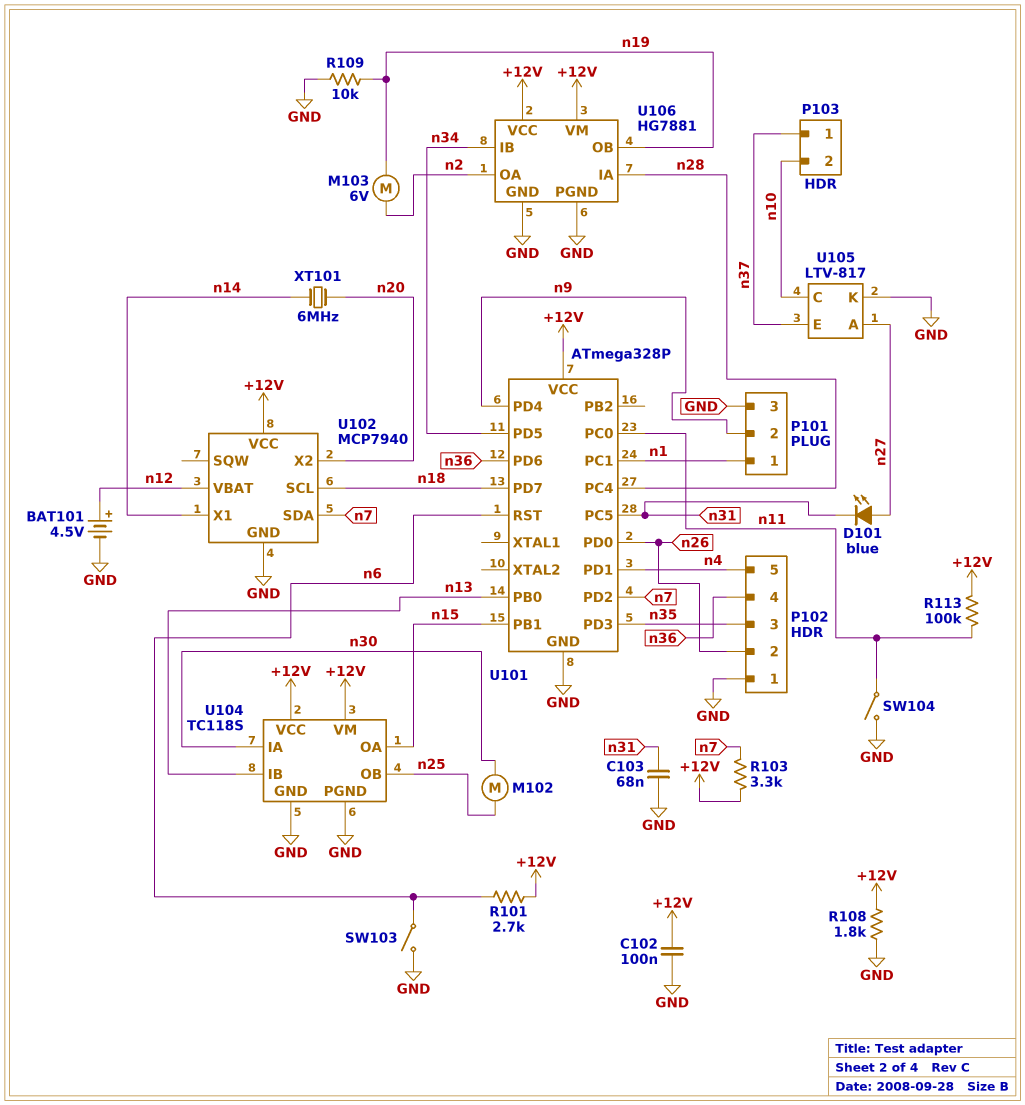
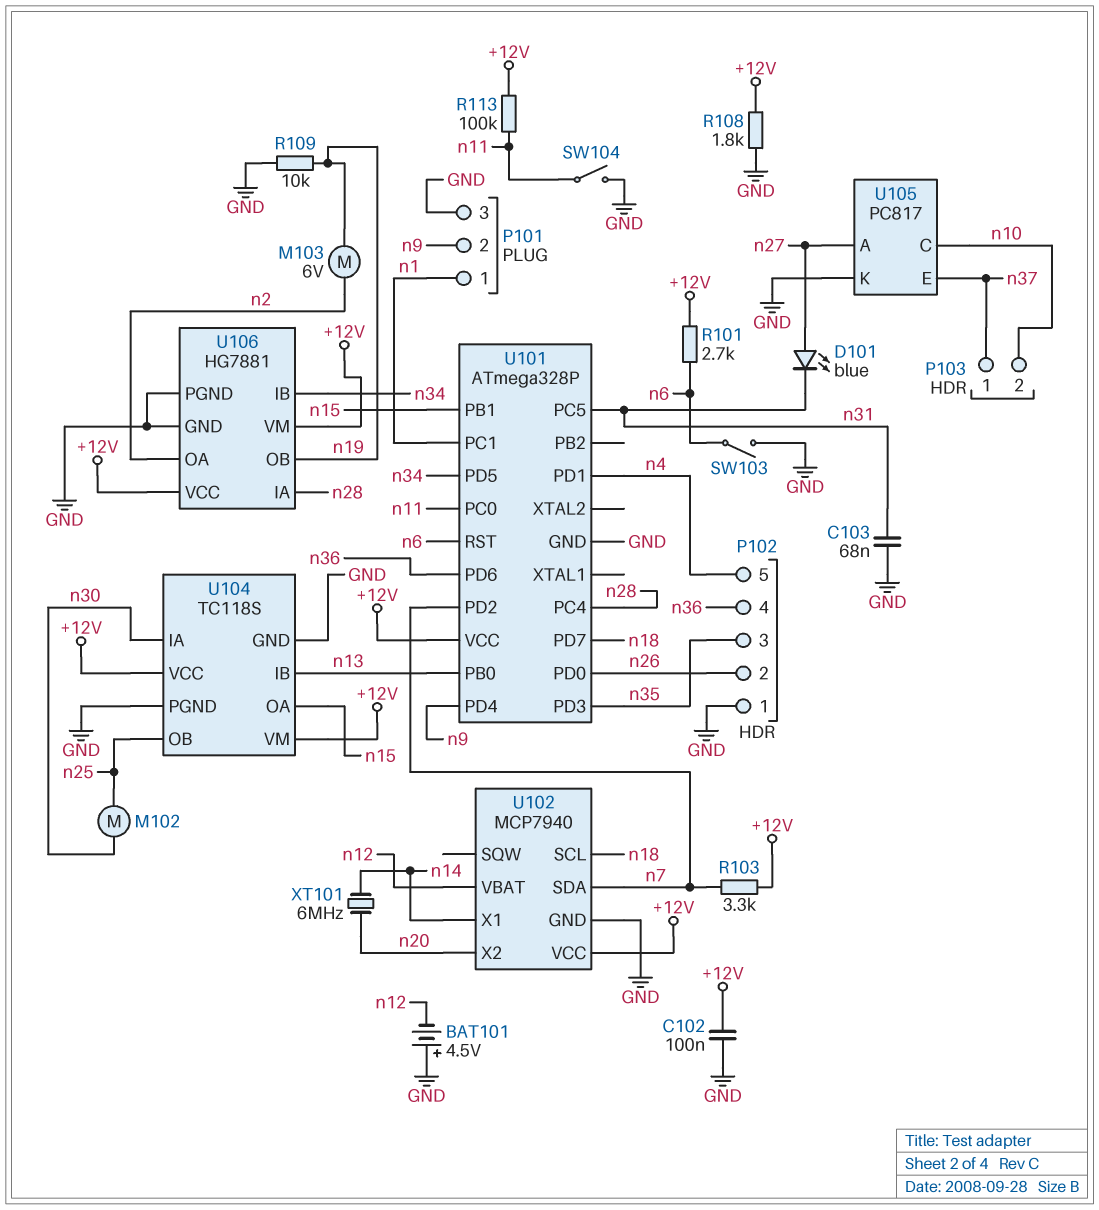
BAT101: 4.5V (plus n12, minus GND) -> 4.5V (plus GND, minus n12)
U105: LTV-817 -> PC817

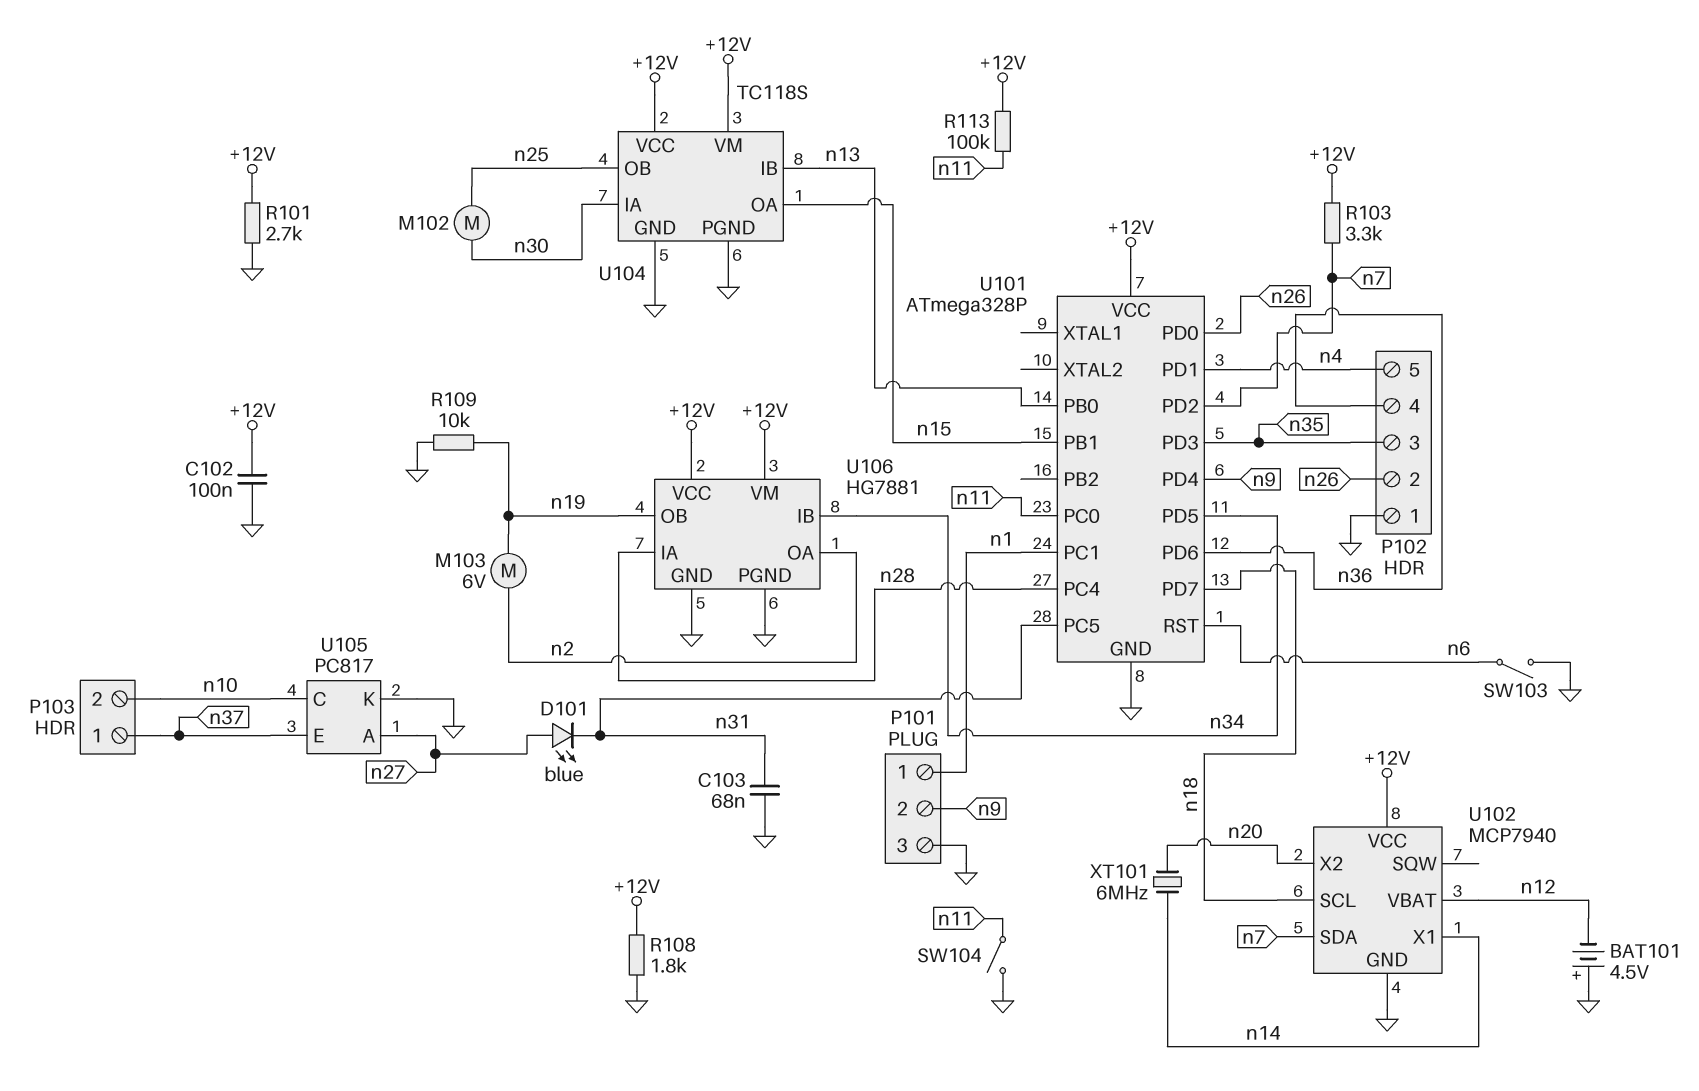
R101: 2.7k (+12V, n6) -> 2.7k (+12V, GND)

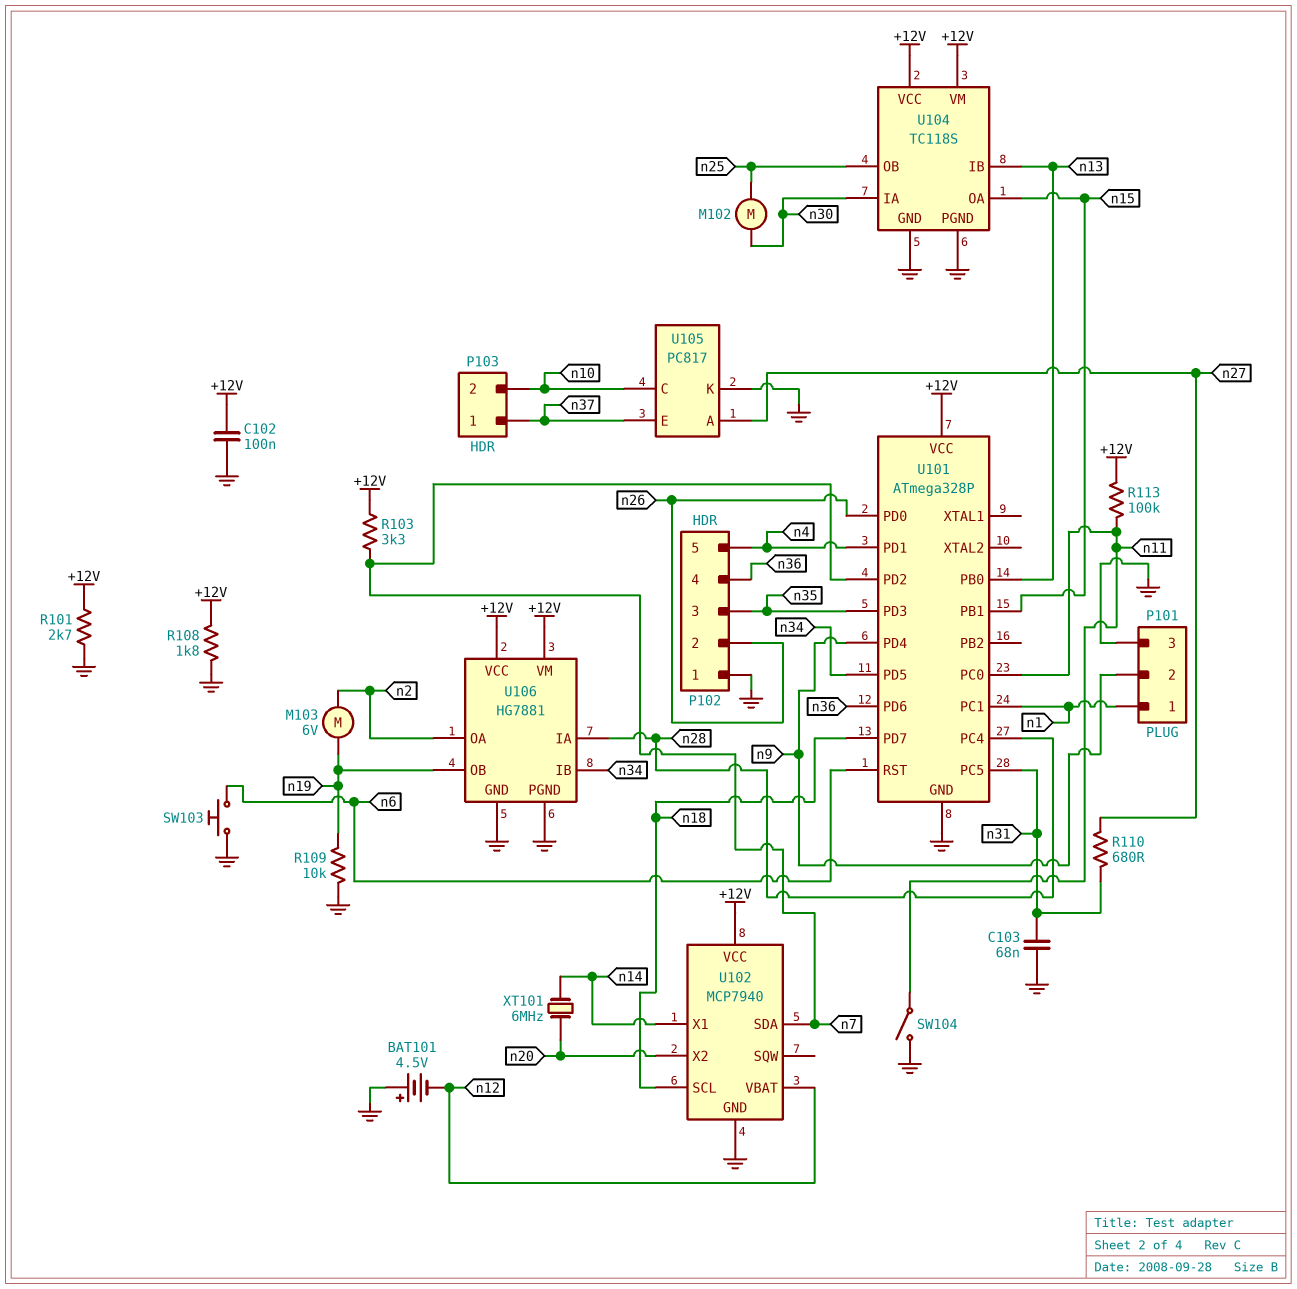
D101: LED blue (A n27, K n31) -> none
R110: none -> 680 (n27, n31)
SW103: switch (GND, n6) -> button (GND, n6)

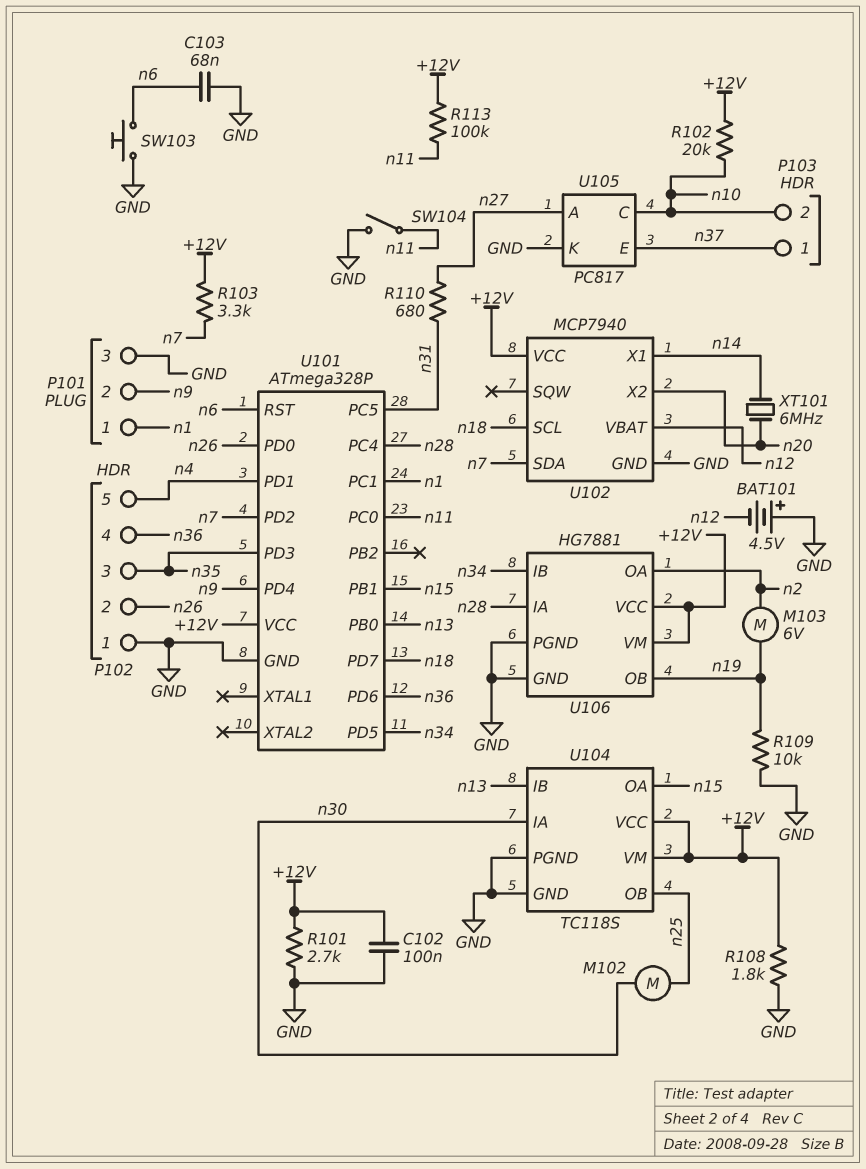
C103: 68nF (GND, n31) -> 68nF (GND, n6)
R102: none -> 20k (+12V, n10)

